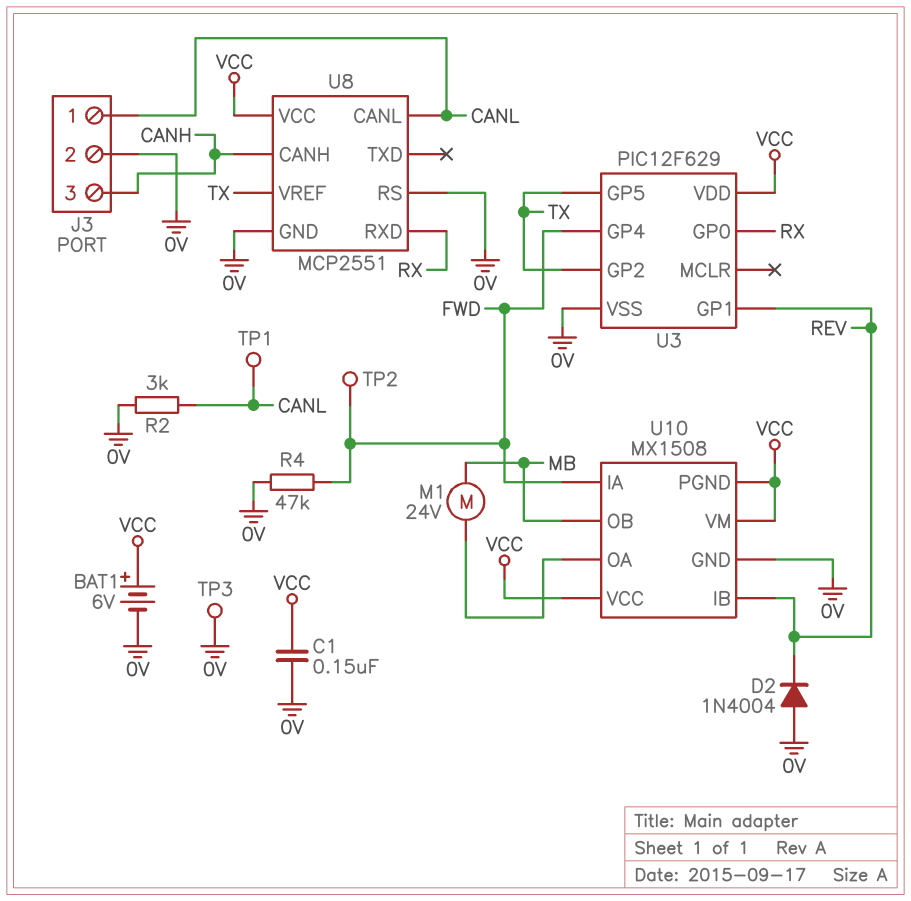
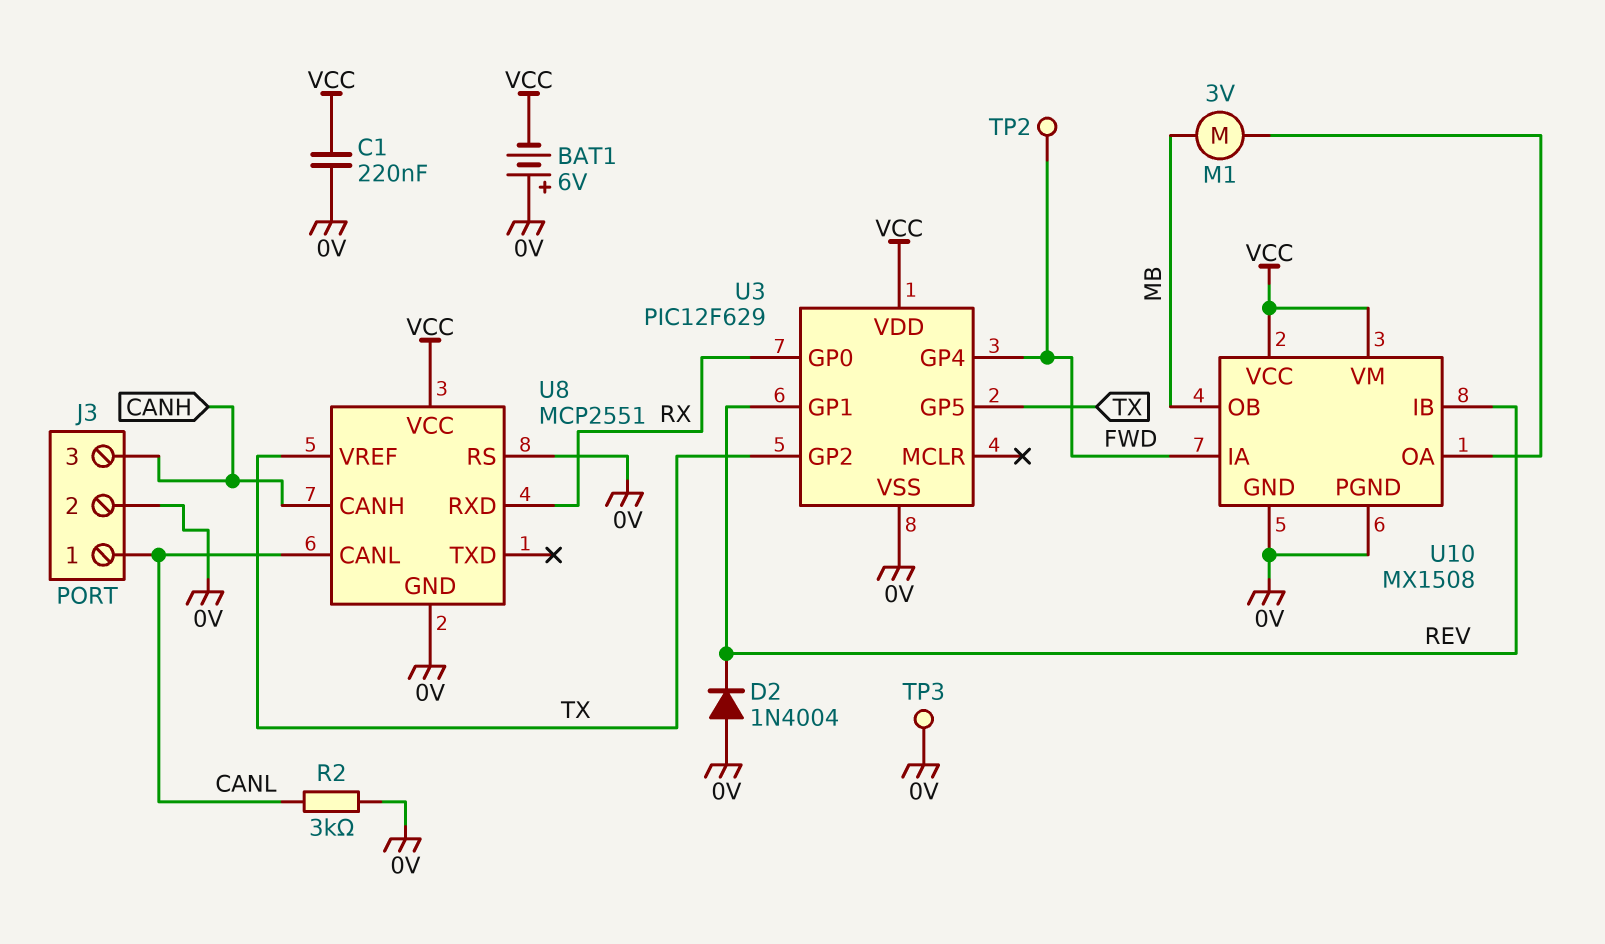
BAT1: 6V (plus VCC, minus 0V) -> 6V (plus 0V, minus VCC)
C1: 150nF (0V, VCC) -> 220nF (0V, VCC)
M1: motor 24V (MB, U10/OA) -> motor 3V (MB, U10/OA)
R4: 47k (0V, FWD) -> none
TP1: test point (CANL) -> none
U10 pin PGND: VCC -> 0V

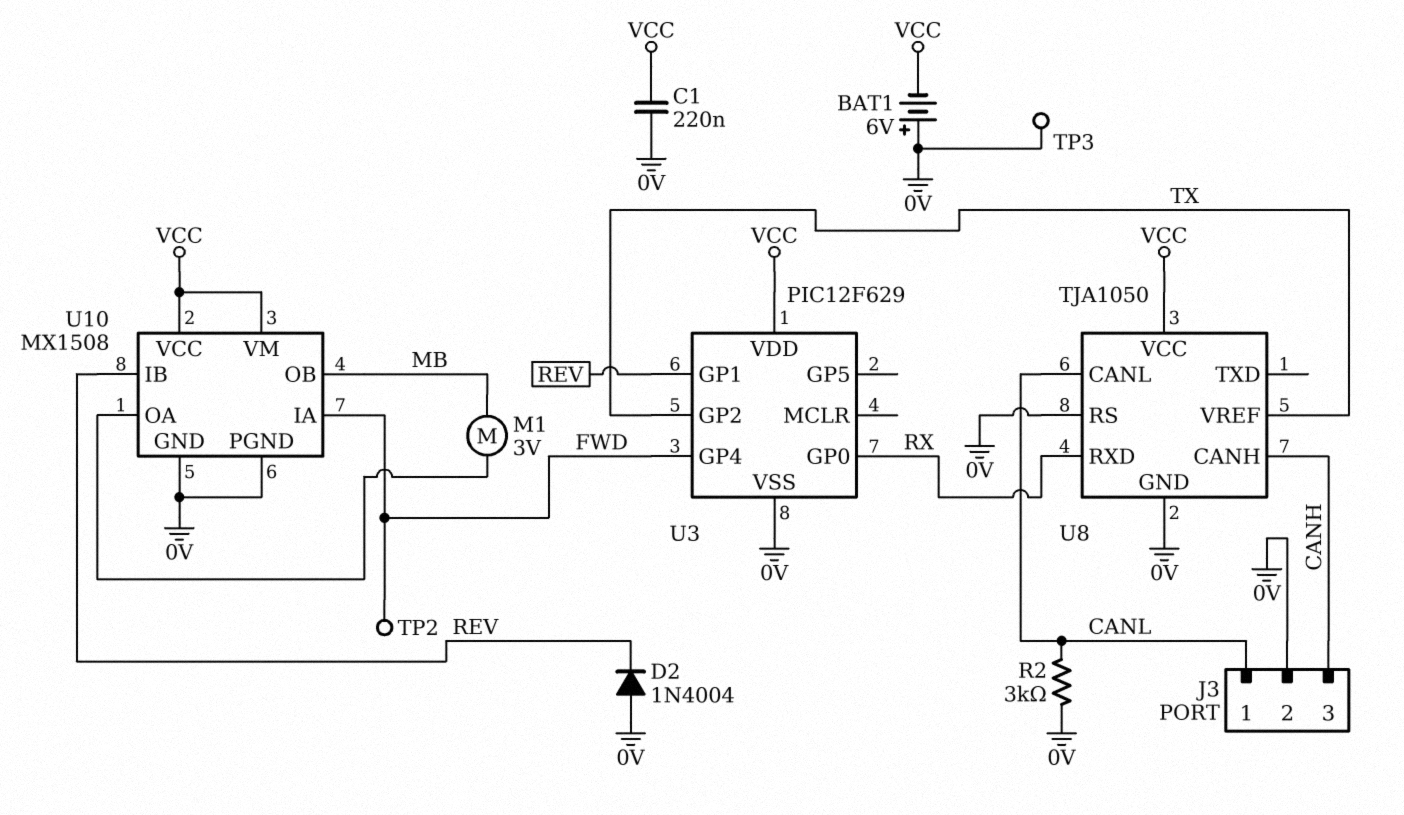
U3 pin GP5: TX -> none
U8: MCP2551 -> TJA1050

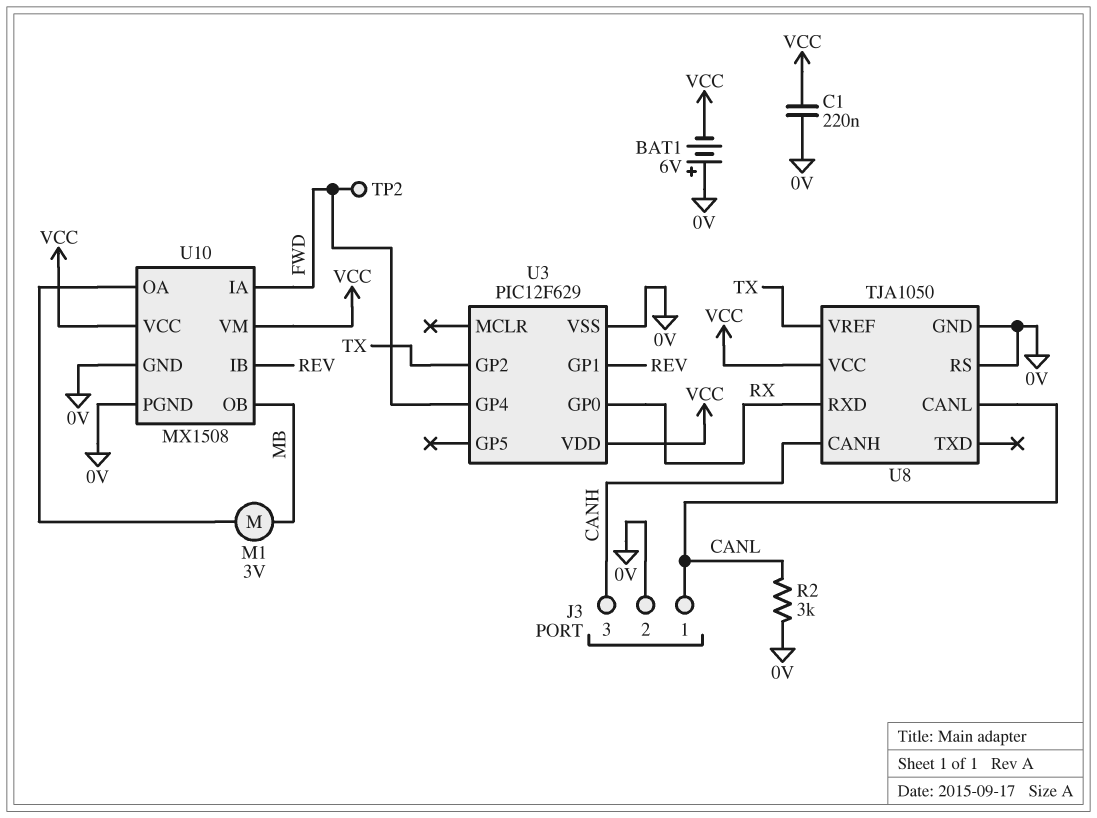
D2: diode 1N4004 (A 0V, K REV) -> none
TP3: test point (0V) -> none

